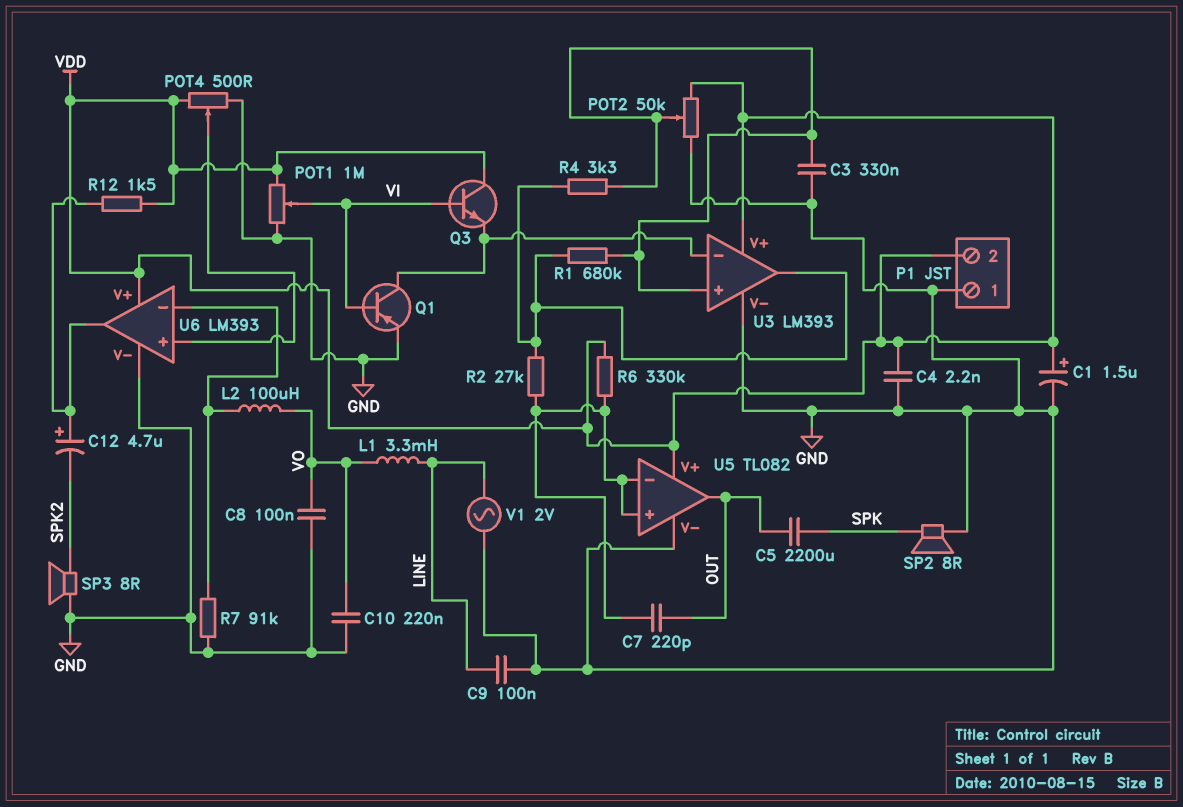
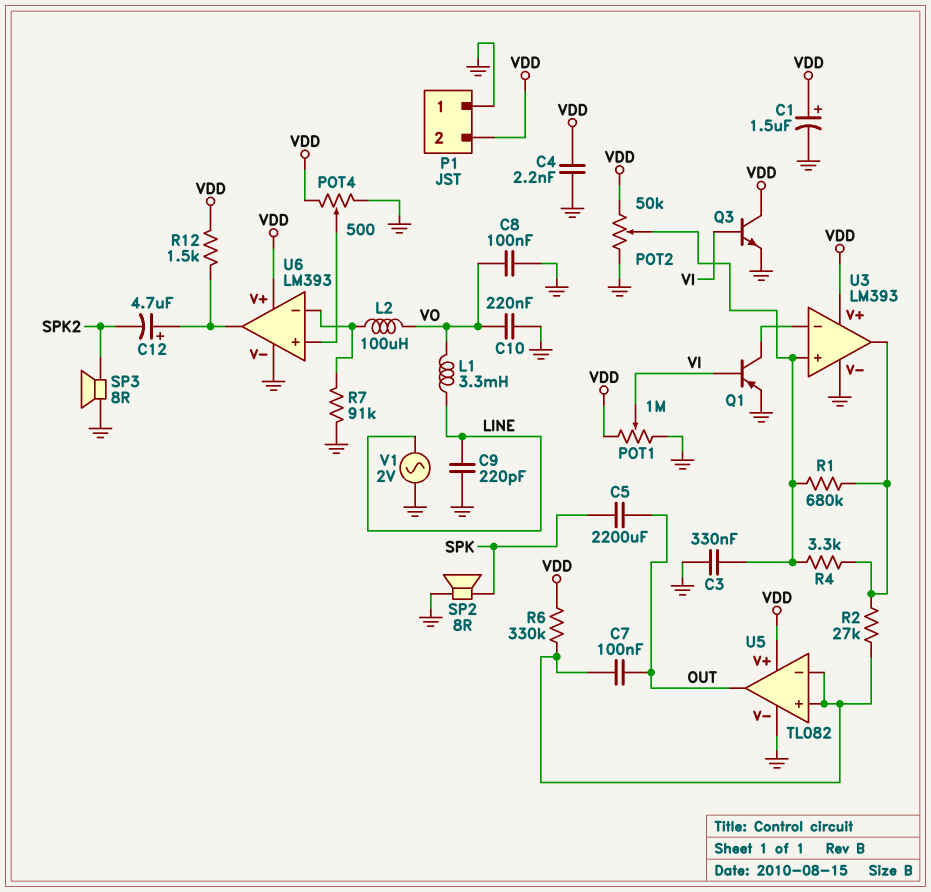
C7: 220pF (OUT, U5/in+) -> 100nF (OUT, U5/in+)
C9: 100nF (GND, LINE) -> 220pF (GND, LINE)
Q3: NPN (B VI, C VDD, E U3/in-) -> NPN (B VI, C VDD, E GND)

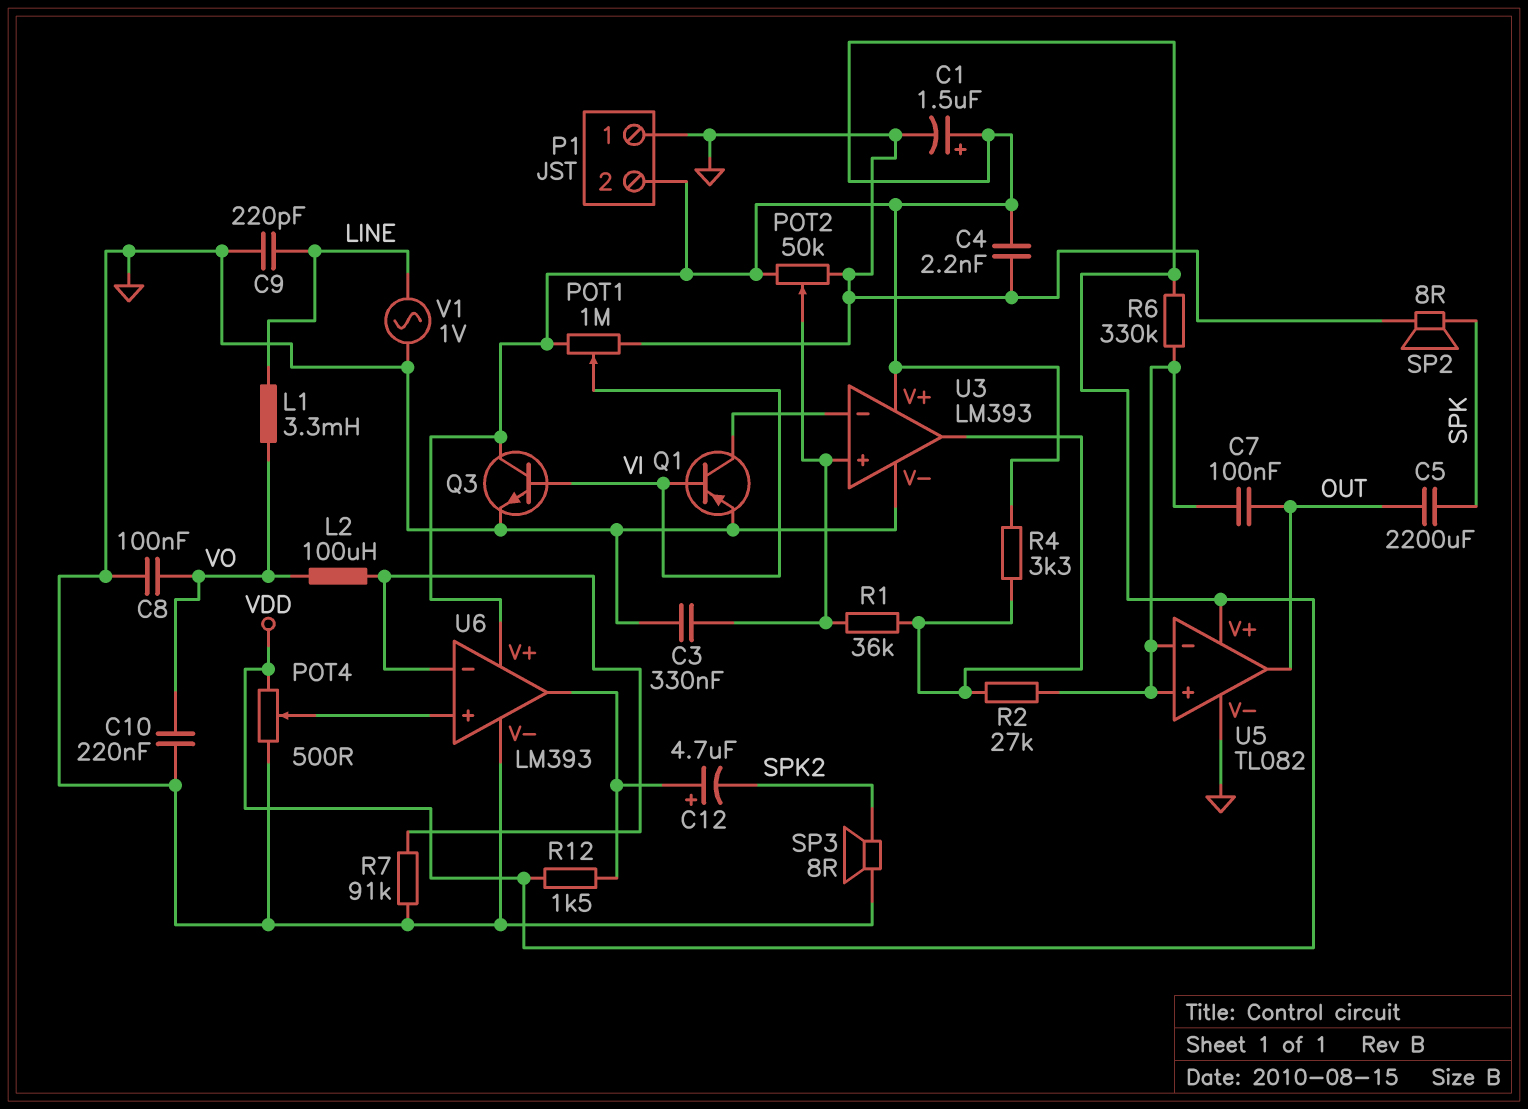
R1: 680k (U3/in+, U3/out) -> 36k (U3/in+, U3/out)
R4: 3.3k (U3/in+, U3/out) -> 3.3k (U3/out, VDD)
V1: AC 2V (GND, LINE) -> AC 1V (GND, LINE)

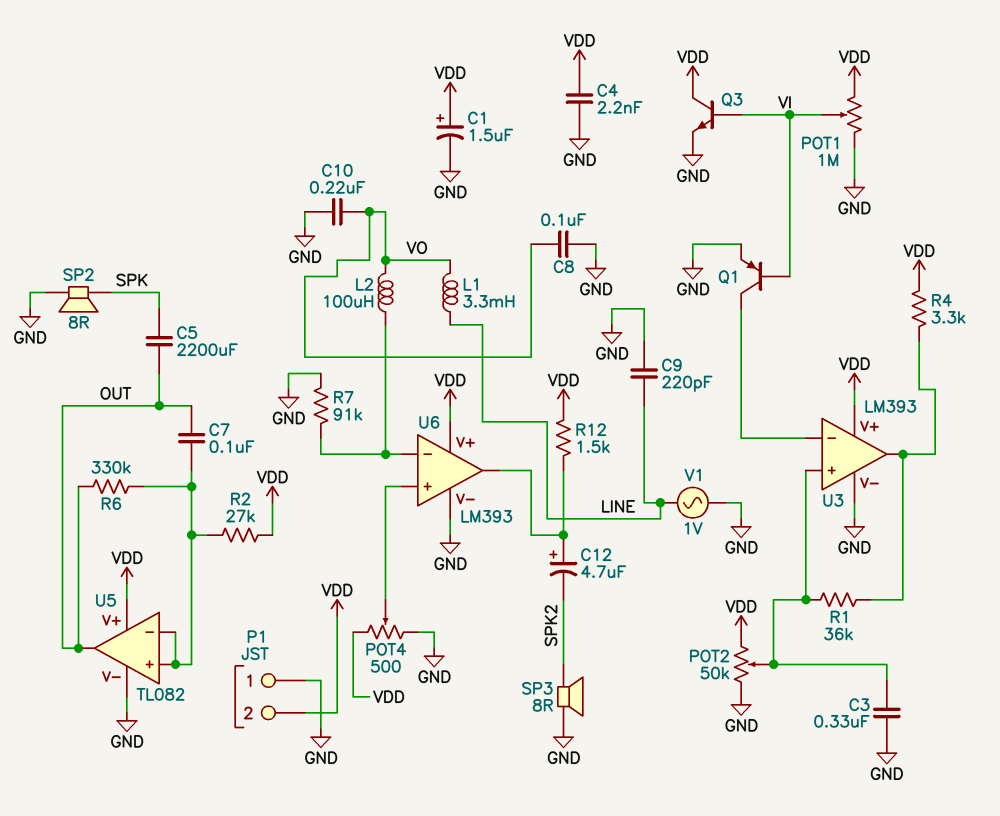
R2: 27k (U3/out, U5/in+) -> 27k (U5/in+, VDD)
R6: 330k (U5/in+, VDD) -> 330k (OUT, U5/in+)

